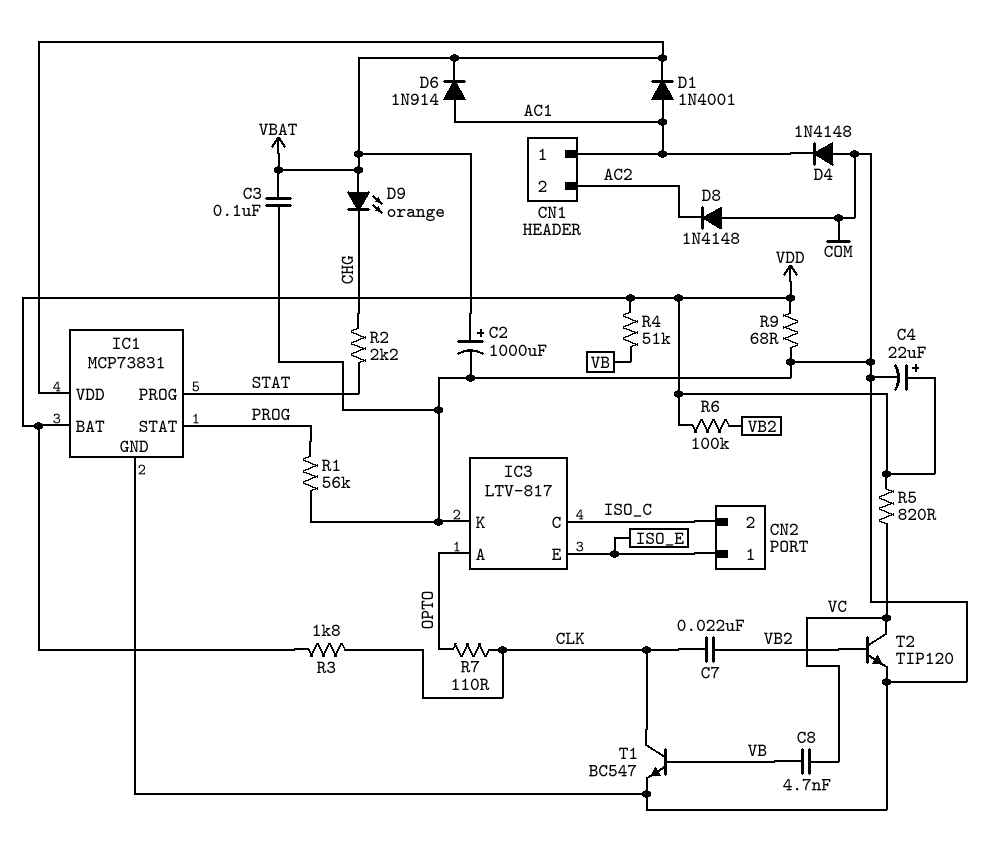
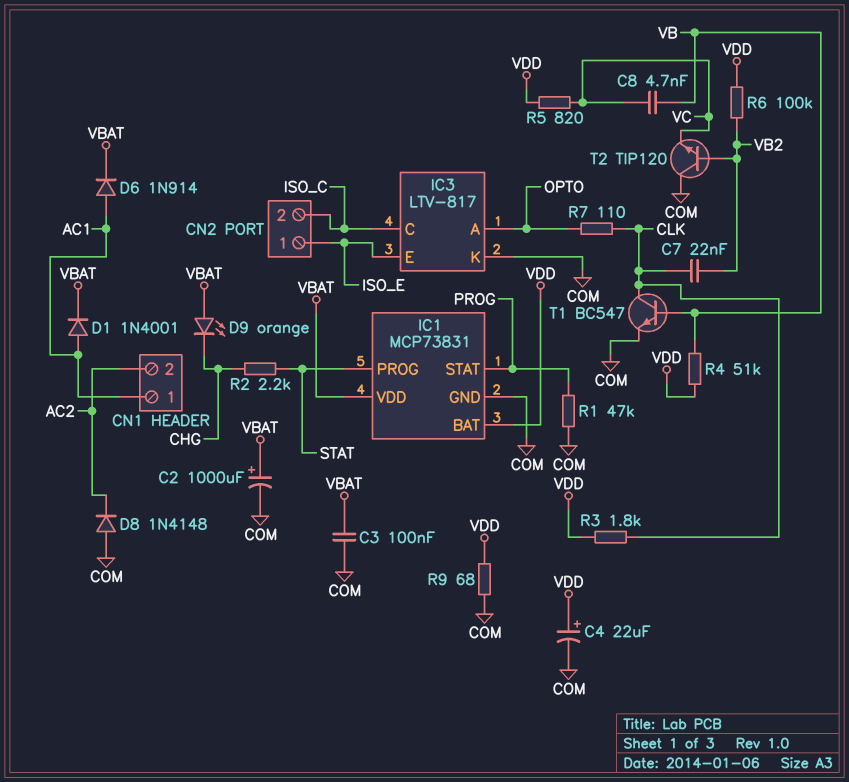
D4: diode 1N4148 (A COM, K AC1) -> none
R1: 56k (COM, PROG) -> 47k (COM, PROG)
T2: NPN TIP120 (B VB2, C VC, E COM) -> NPN TIP120 (B VB2, C COM, E VC)

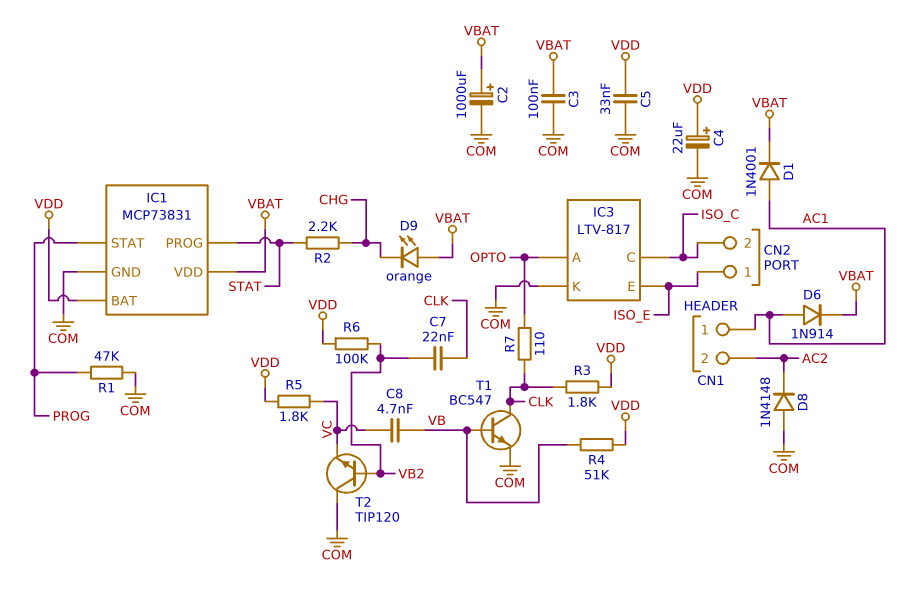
C5: none -> 33nF (COM, VDD)
R5: 820 (VC, VDD) -> 1.8k (VC, VDD)
R9: 68 (COM, VDD) -> none

